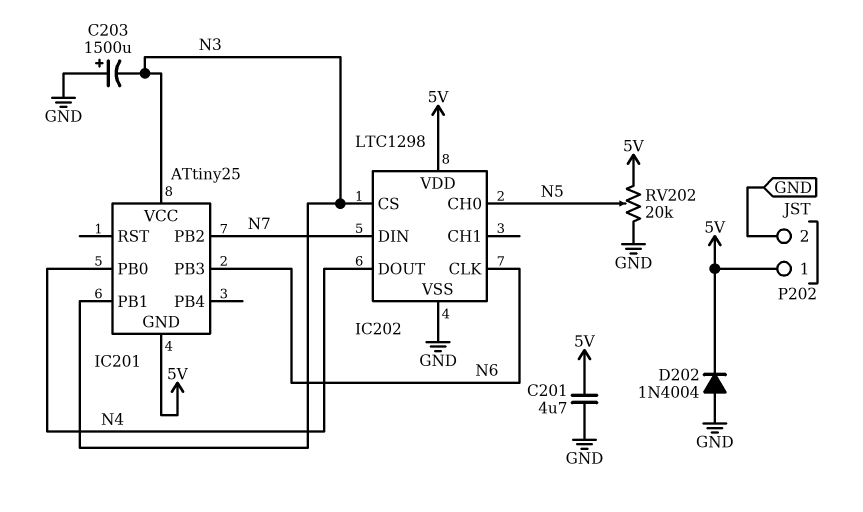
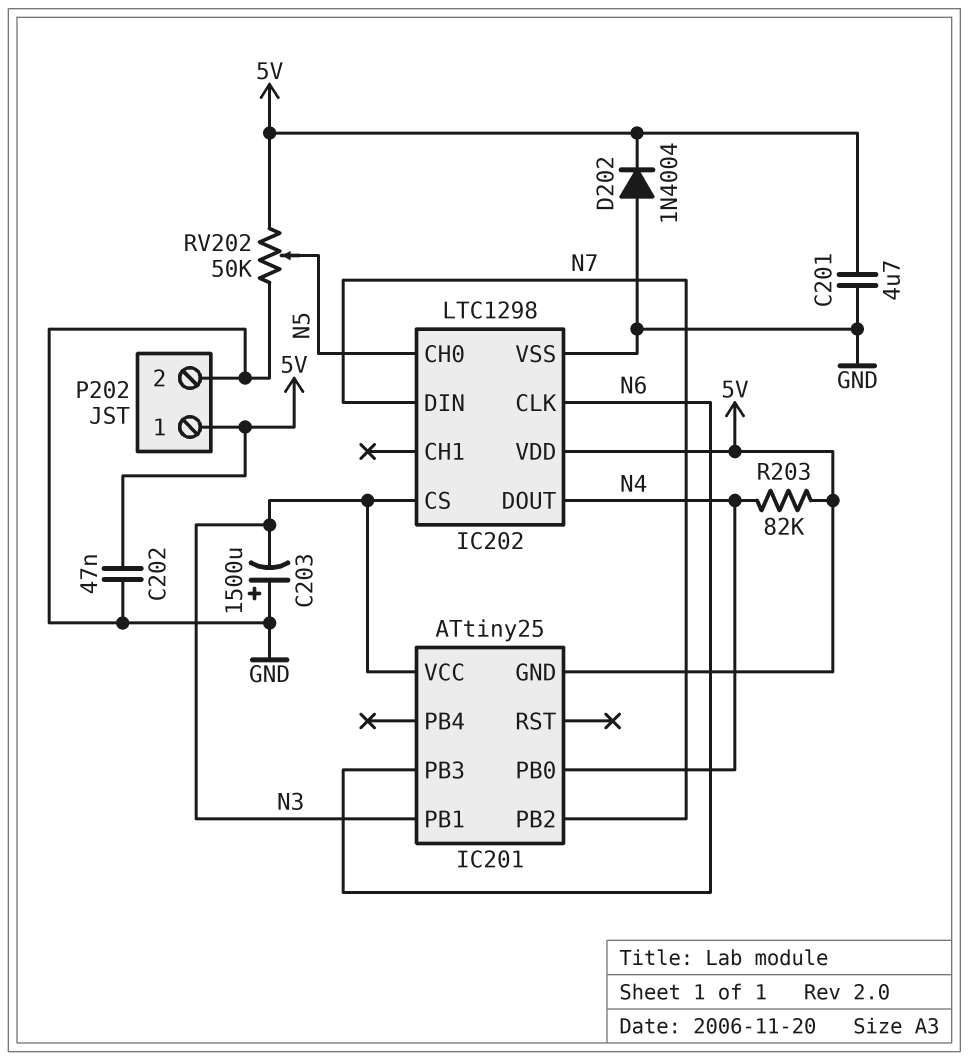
C202: none -> 47nF (5V, GND)
R203: none -> 82k (5V, N4)
RV202: 20k (5V, GND, wiper N5) -> 50k (5V, GND, wiper N5)

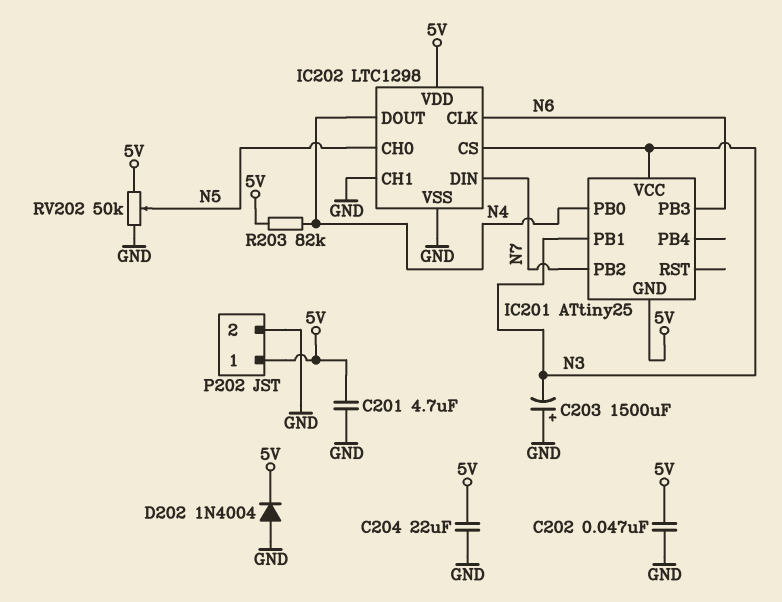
C204: none -> 22uF (5V, GND)
IC202 pin CH1: none -> GND

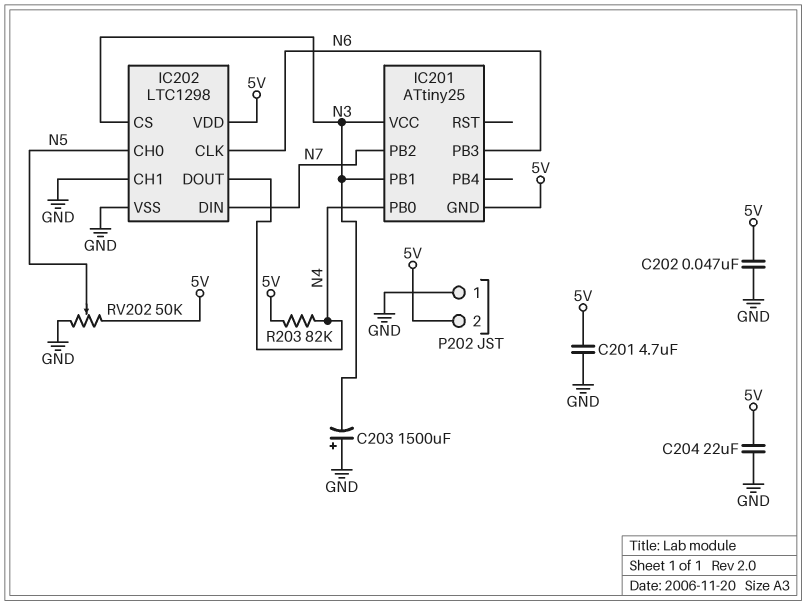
D202: diode 1N4004 (A GND, K 5V) -> none
P202 pin 1: 5V -> GND
P202 pin 2: GND -> 5V

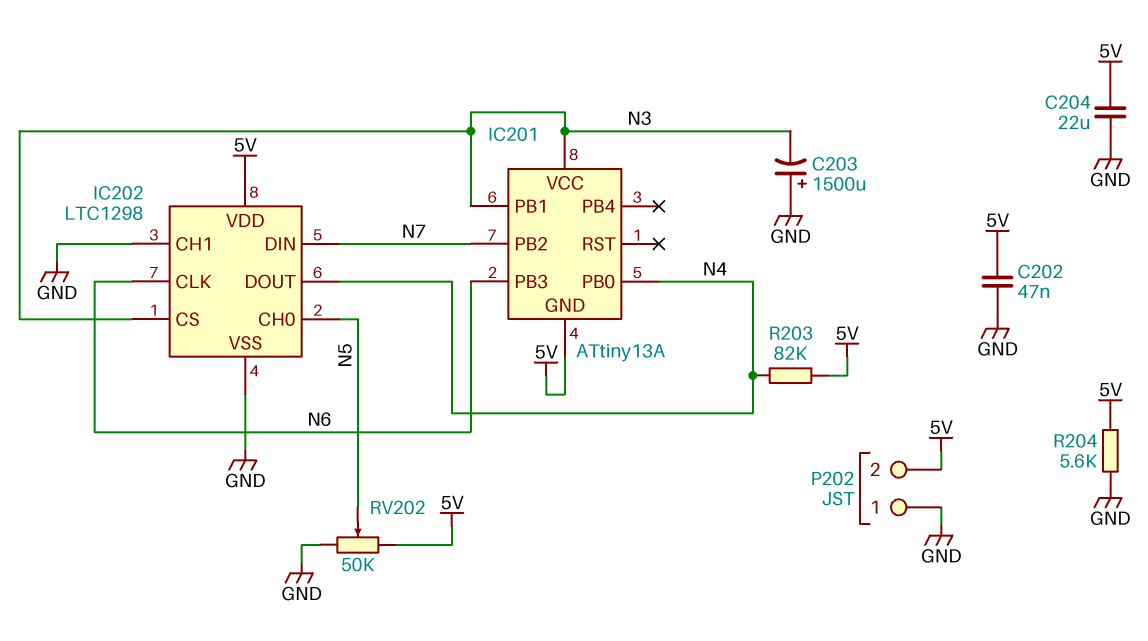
C201: 4.7uF (5V, GND) -> none
IC201: ATtiny25 -> ATtiny13A
R204: none -> 5.6k (5V, GND)

